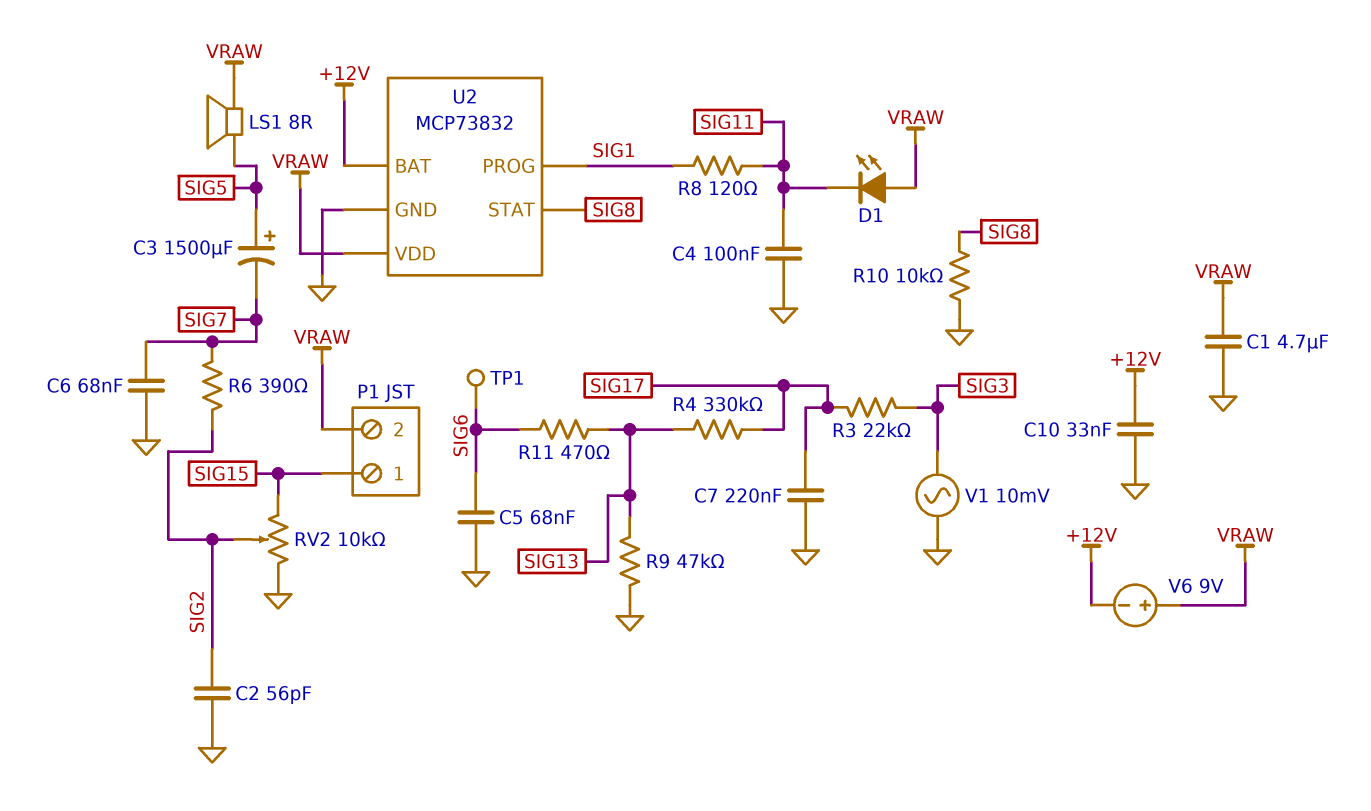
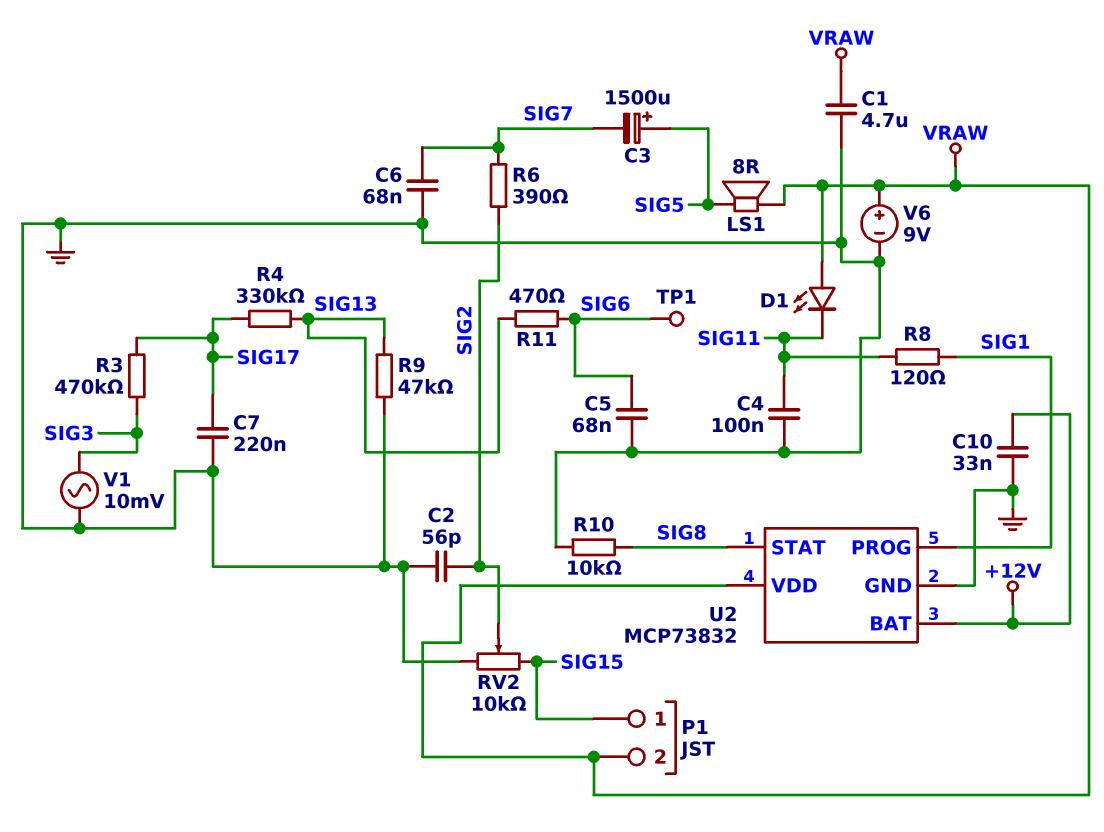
R3: 22k (SIG3, SIG17) -> 470k (SIG3, SIG17)
V6: 9V (plus VRAW, minus +12V) -> 9V (plus VRAW, minus GND)

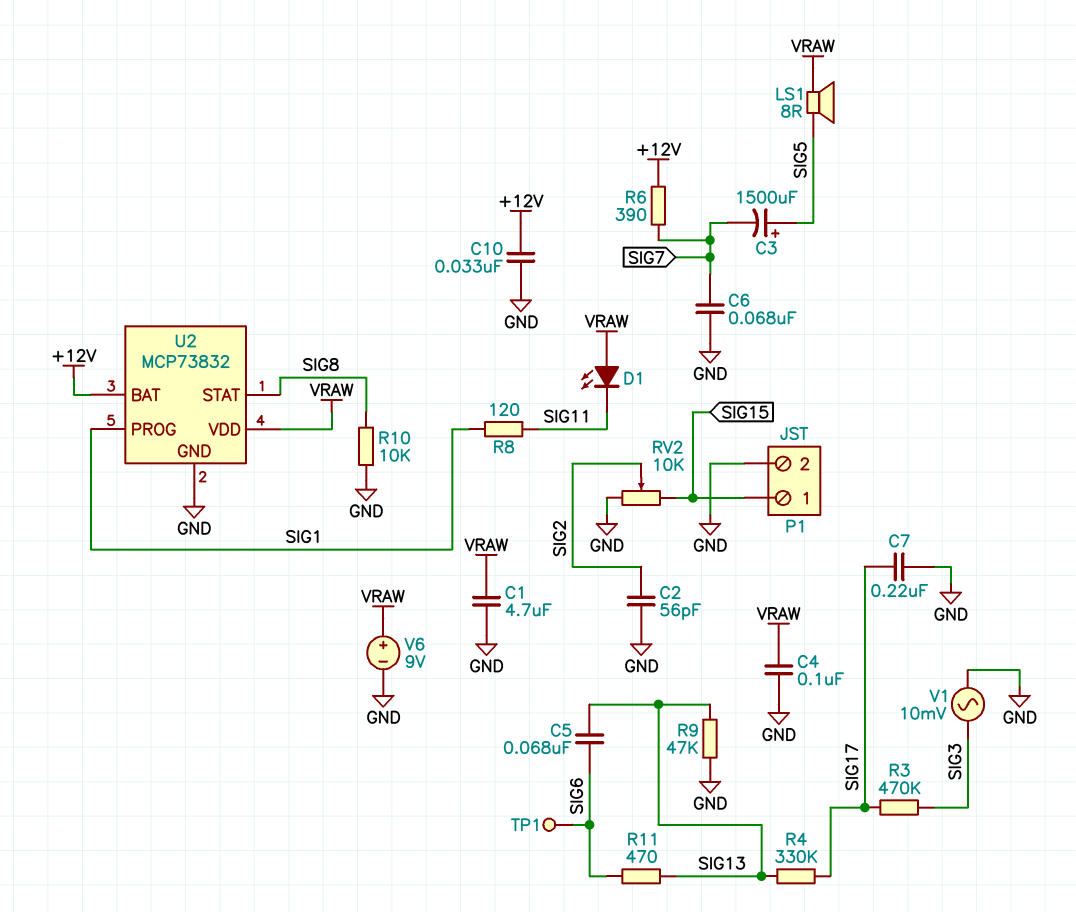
C4: 100nF (GND, SIG11) -> 100nF (GND, VRAW)
C5: 68nF (GND, SIG6) -> 68nF (SIG6, SIG13)
P1 pin 2: VRAW -> GND
R6: 390 (SIG2, SIG7) -> 390 (+12V, SIG7)

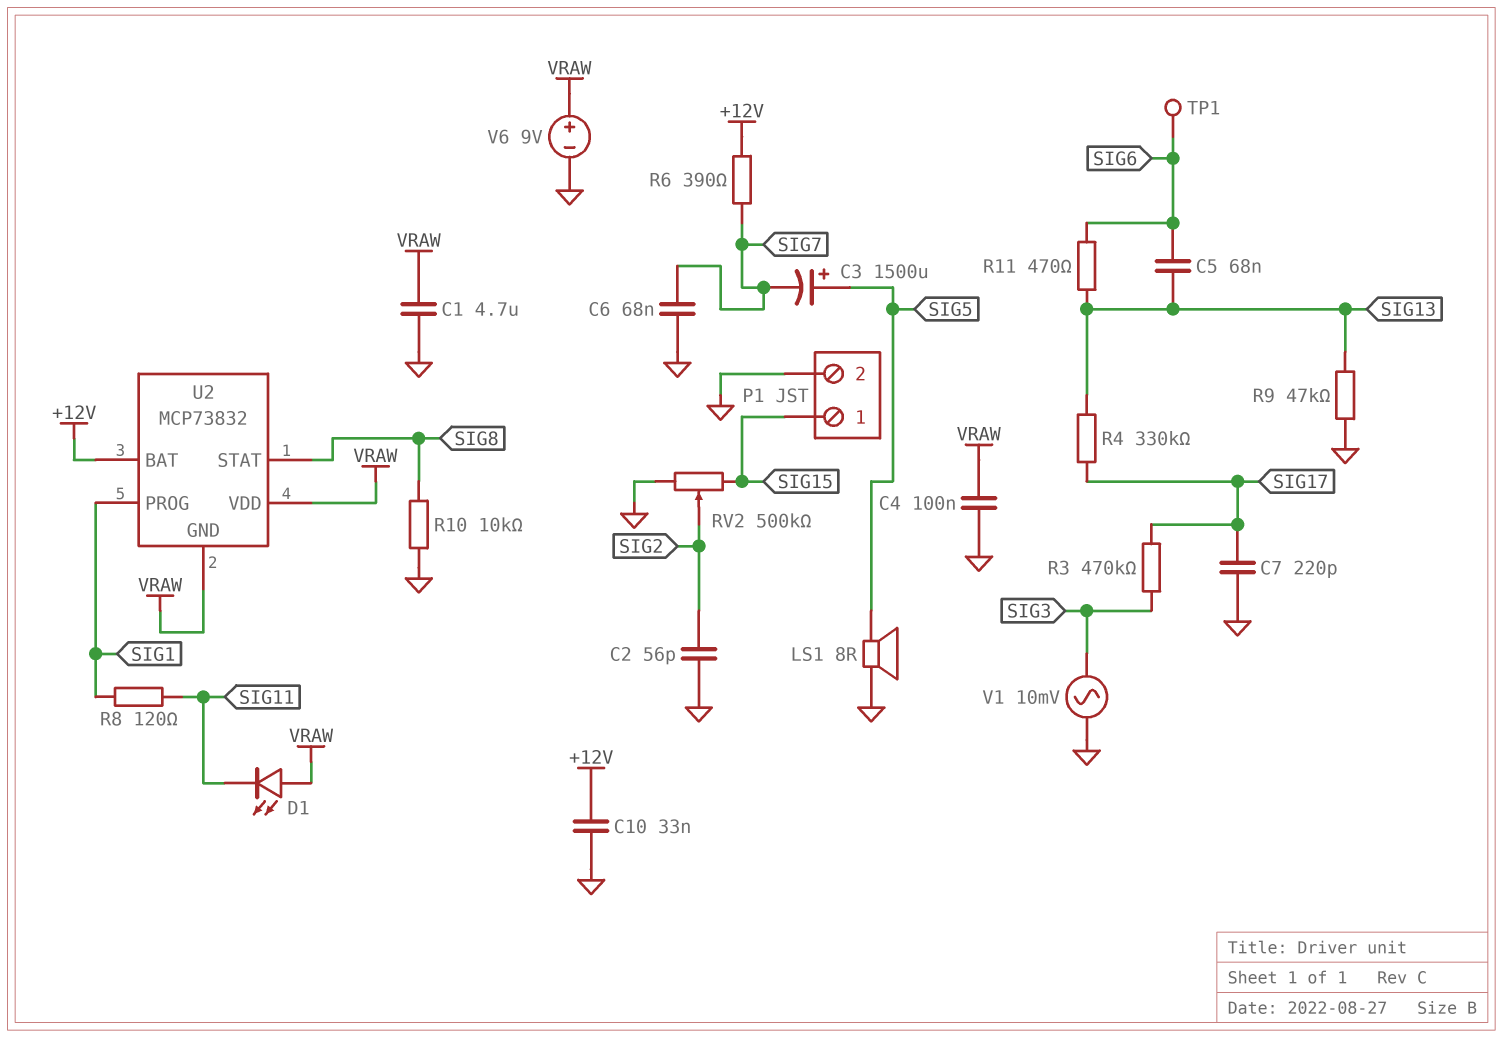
C7: 220nF (GND, SIG17) -> 220pF (GND, SIG17)
LS1: speaker 8R (SIG5, VRAW) -> speaker 8R (GND, SIG5)
RV2: 10k (GND, SIG15, wiper SIG2) -> 500k (GND, SIG15, wiper SIG2)
U2 pin GND: GND -> VRAW

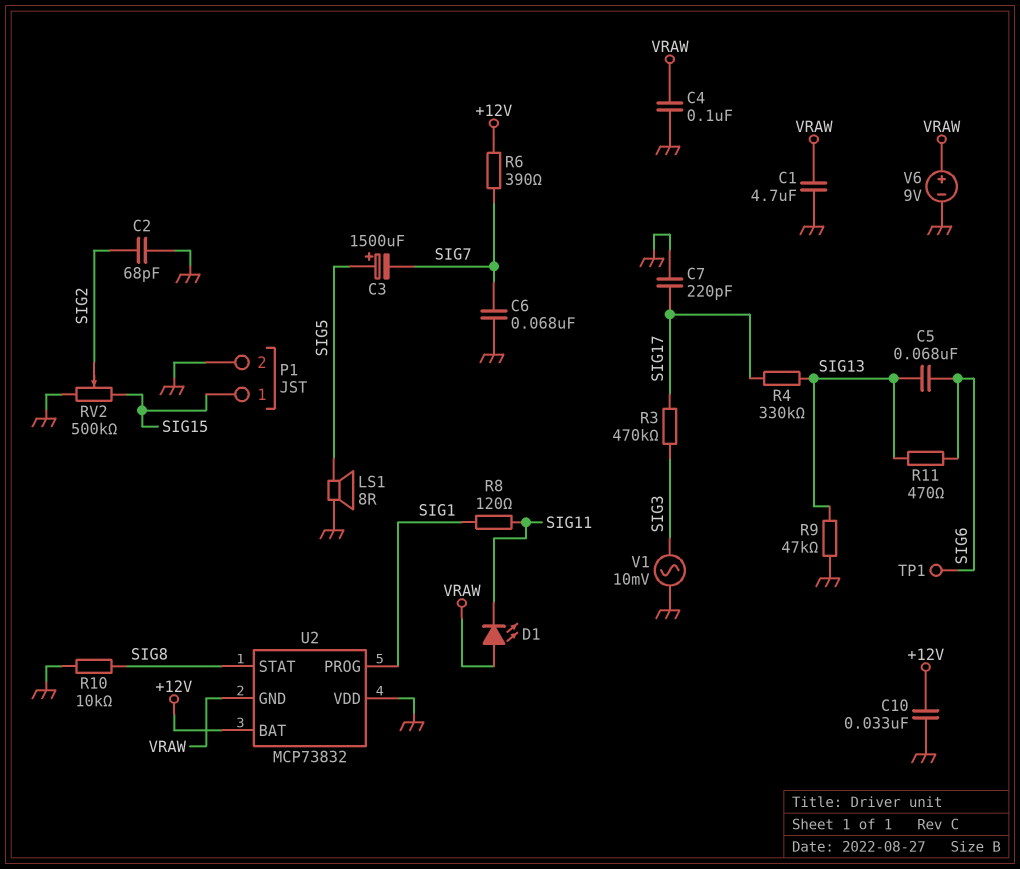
C2: 56pF (GND, SIG2) -> 68pF (GND, SIG2)
U2 pin VDD: VRAW -> GND

